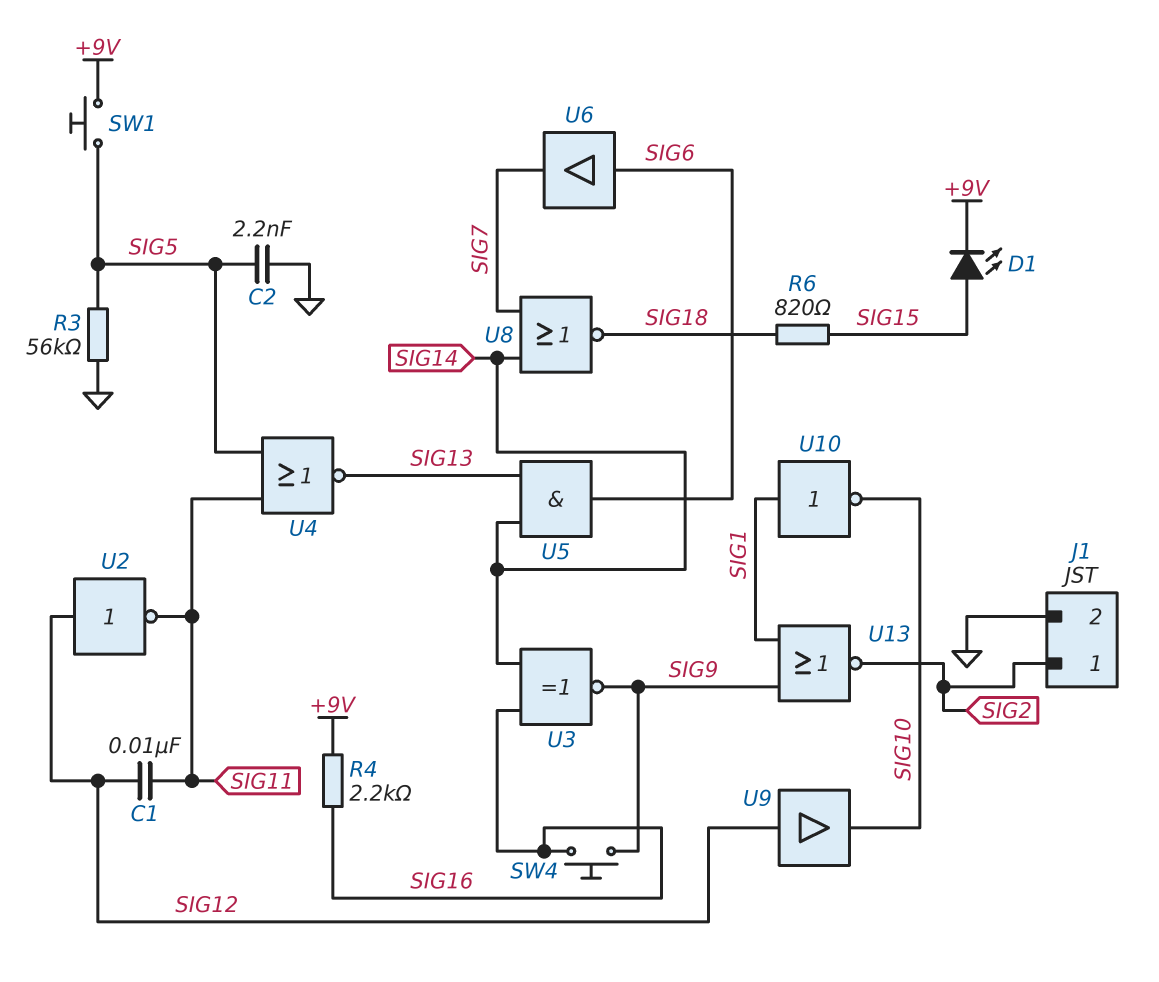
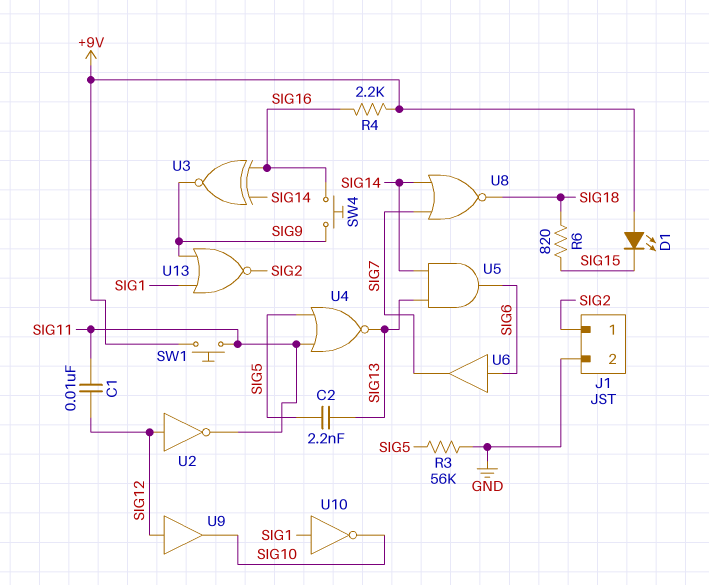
C2: 2.2nF (GND, SIG5) -> 2.2nF (SIG5, SIG13)
D1: LED (A SIG15, K +9V) -> LED (A +9V, K SIG15)
SW1: button (+9V, SIG5) -> button (+9V, SIG11)

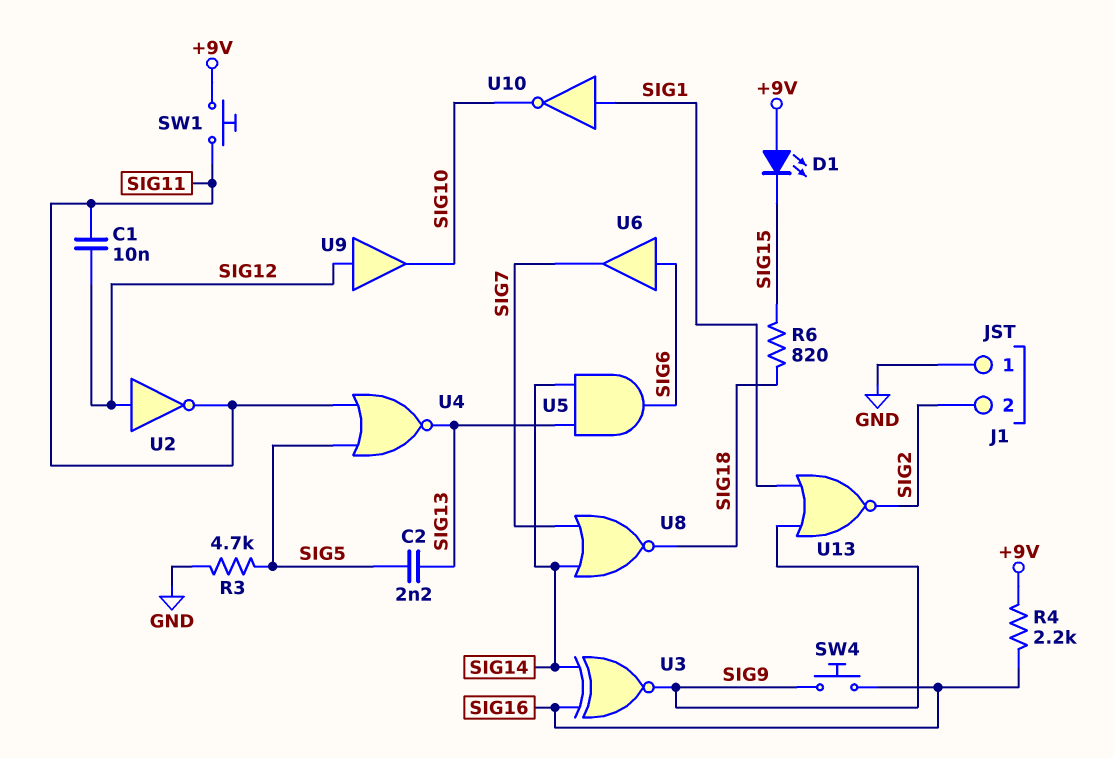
J1 pin 1: SIG2 -> GND
J1 pin 2: GND -> SIG2
R3: 56k (GND, SIG5) -> 4.7k (GND, SIG5)

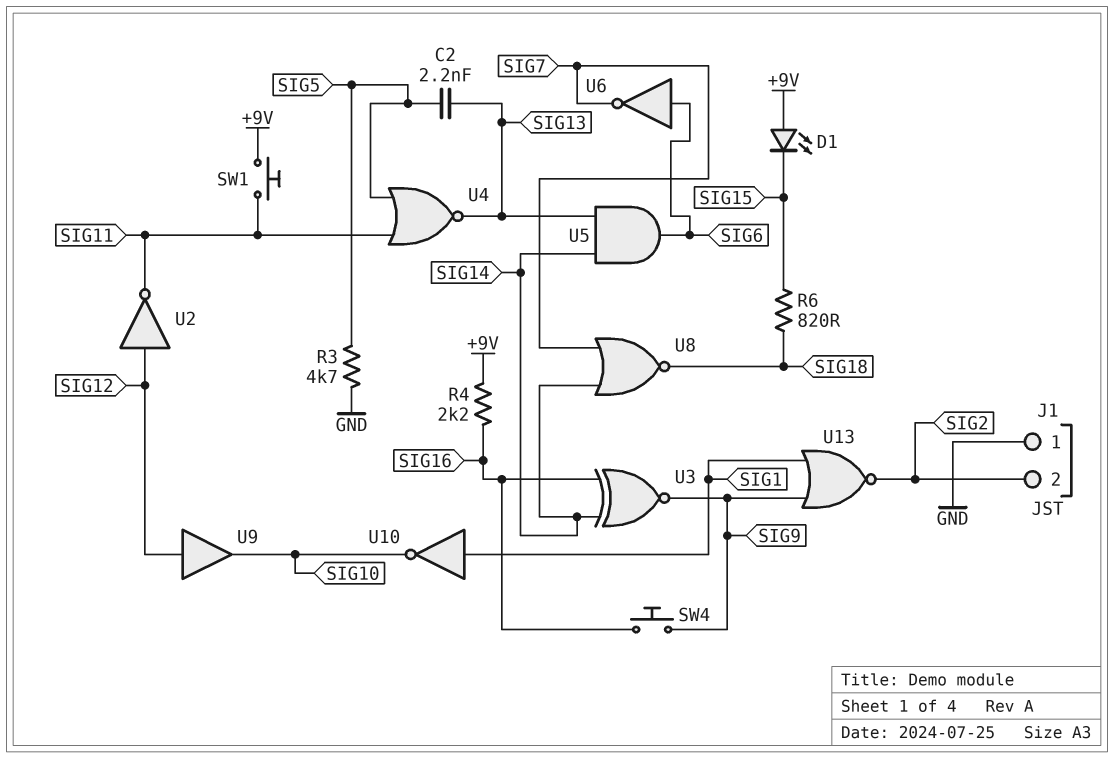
C1: 10nF (SIG11, SIG12) -> none
U6: buffer (in SIG6, out SIG7) -> NOT (in SIG6, out SIG7)

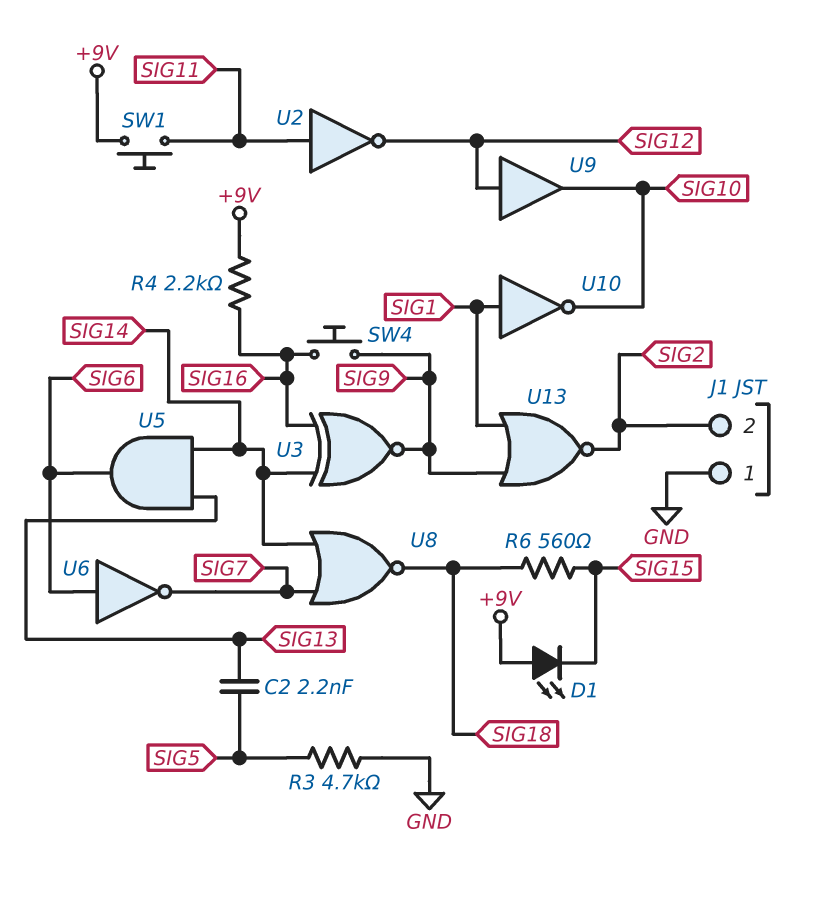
R6: 820 (SIG15, SIG18) -> 560 (SIG15, SIG18)
U2: NOT (in SIG12, out SIG11) -> NOT (in SIG11, out SIG12)
U4: NOR (in SIG5, in SIG11, out SIG13) -> none

